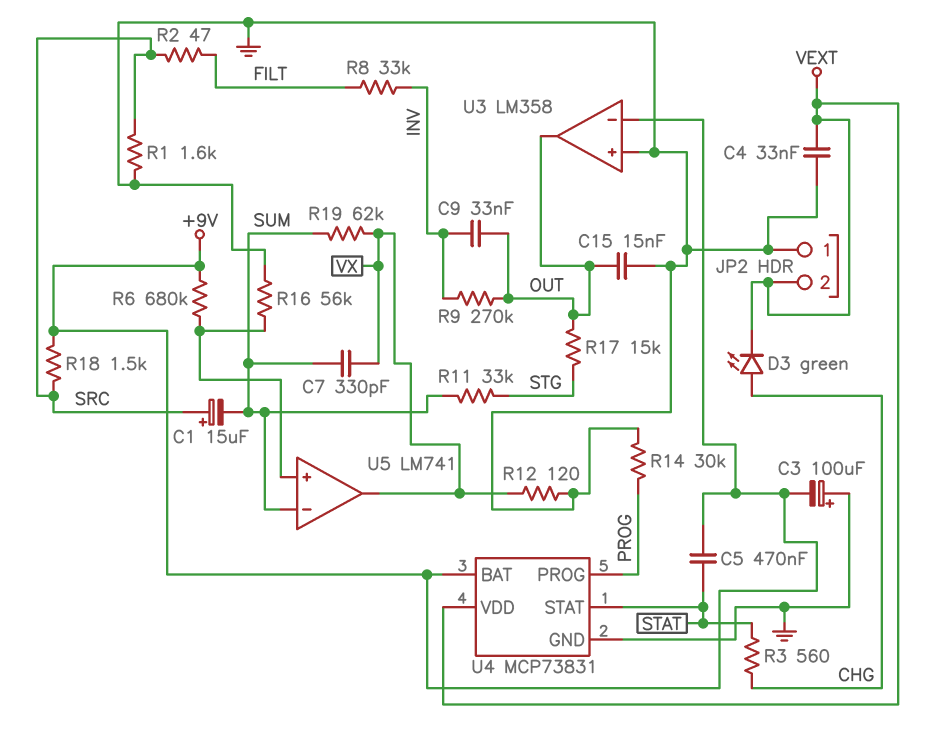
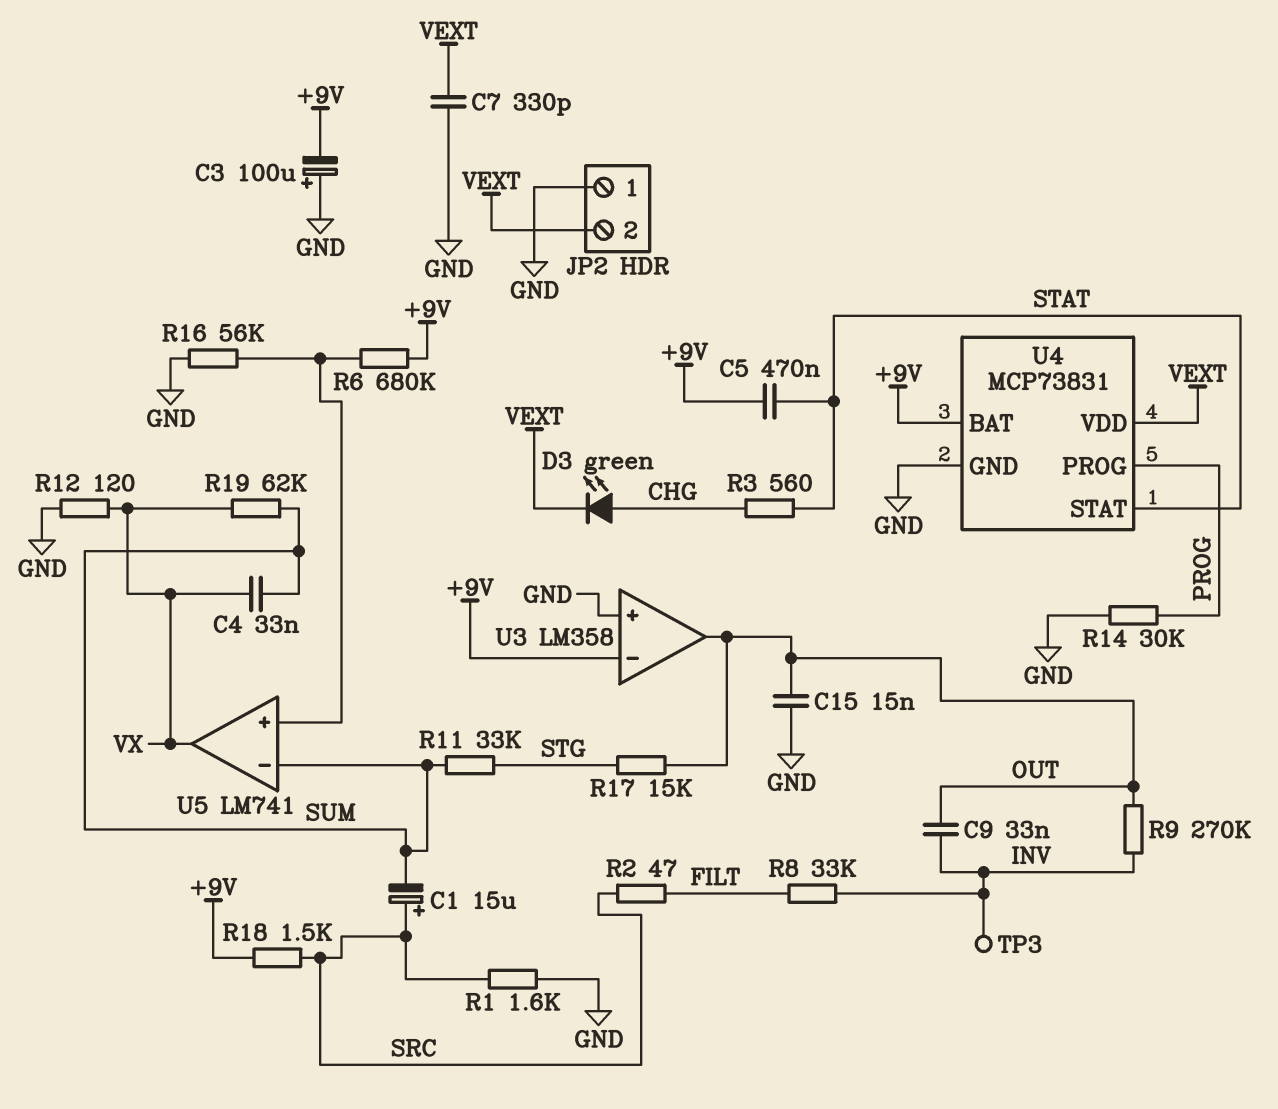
C4: 33nF (GND, VEXT) -> 33nF (SUM, VX)
C7: 330pF (SUM, VX) -> 330pF (GND, VEXT)
TP3: none -> test point (INV)

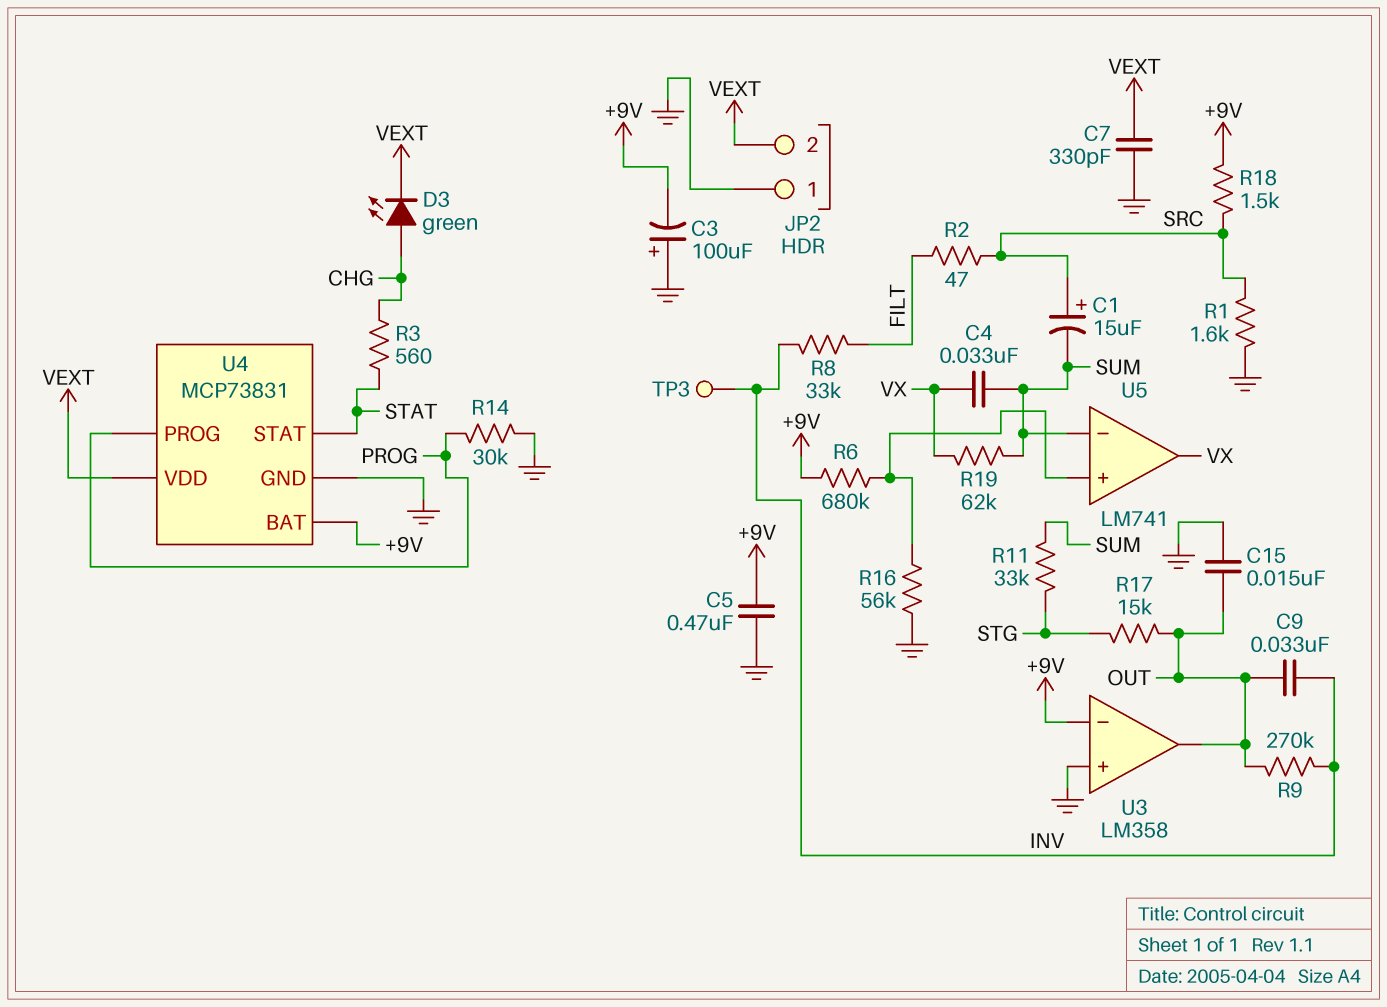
C5: 470nF (+9V, STAT) -> 470nF (+9V, GND)
R12: 120 (GND, VX) -> none

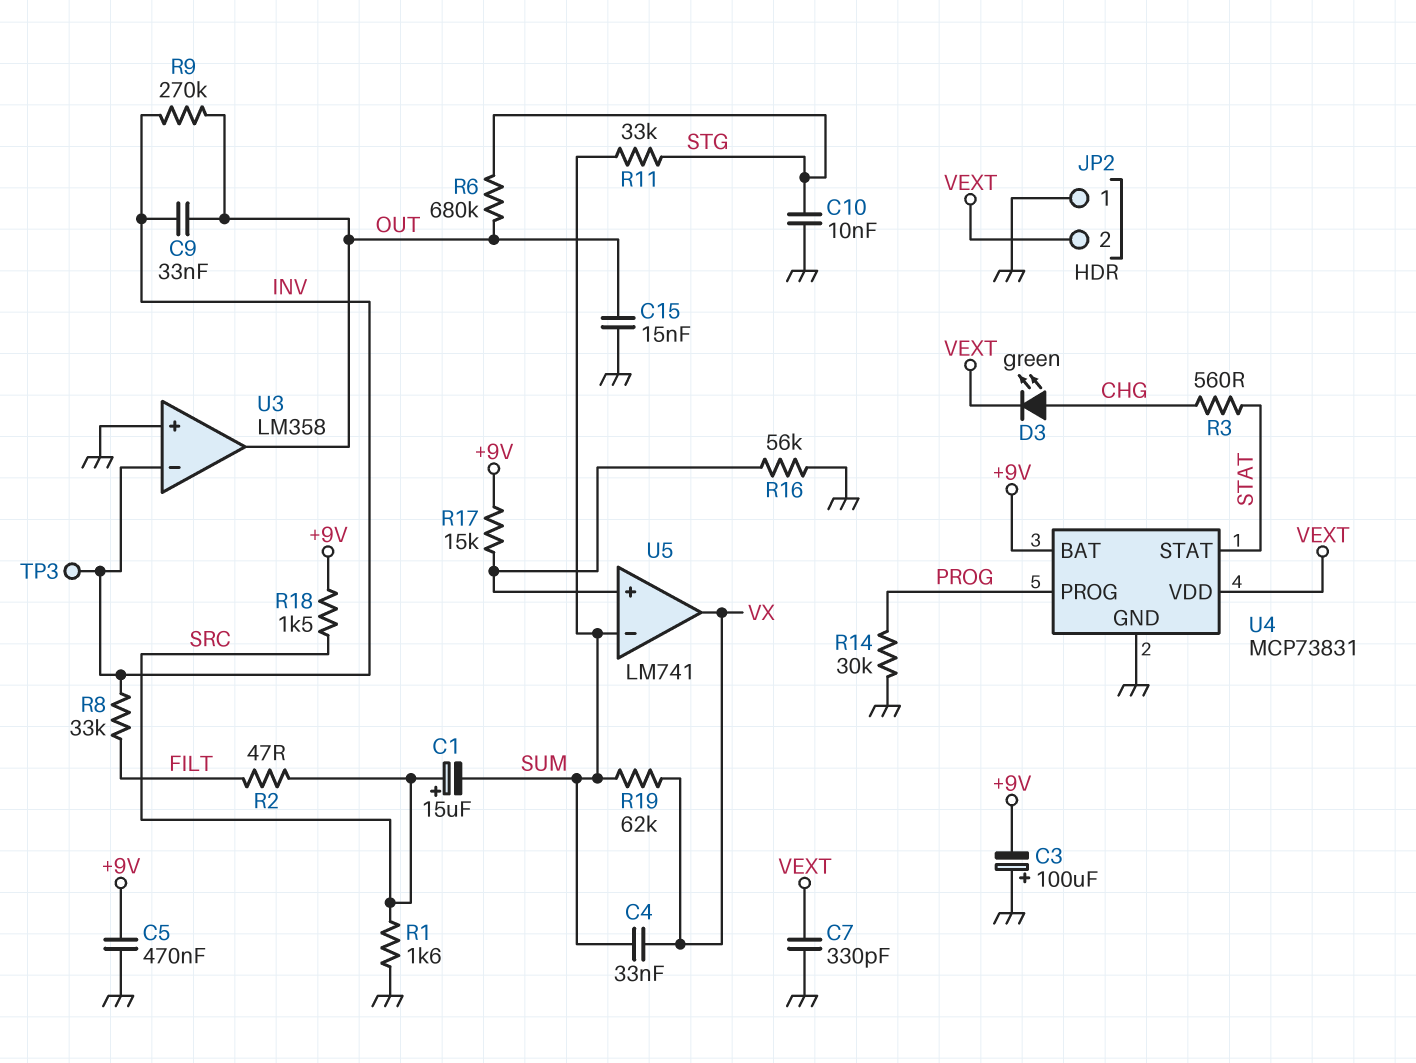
C10: none -> 10nF (GND, STG)
R6: 680k (+9V, U5/in+) -> 680k (OUT, STG)
R17: 15k (OUT, STG) -> 15k (+9V, U5/in+)
U3 pin in-: +9V -> INV

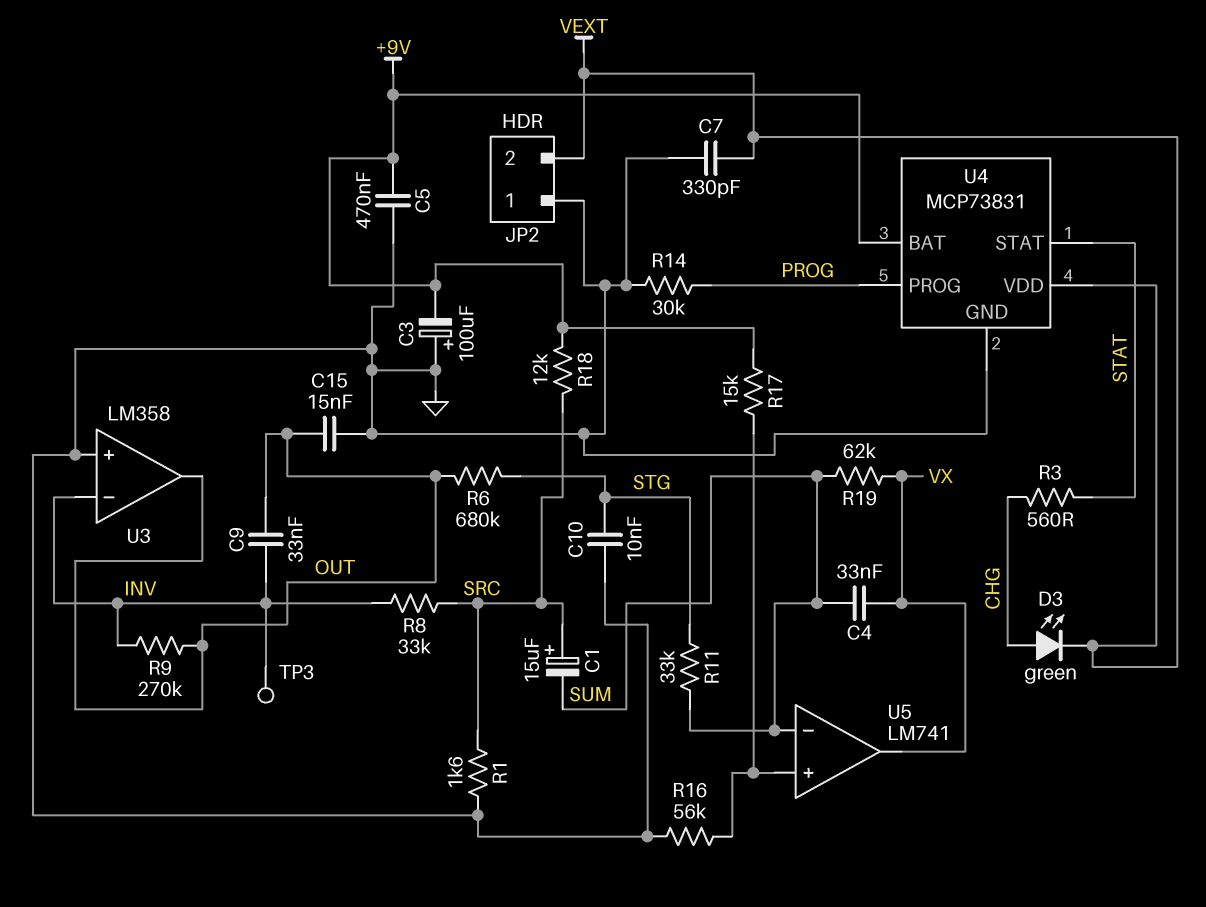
R2: 47 (FILT, SRC) -> none
R8: 33k (FILT, INV) -> 33k (INV, SRC)
R18: 1.5k (+9V, SRC) -> 12k (+9V, SRC)

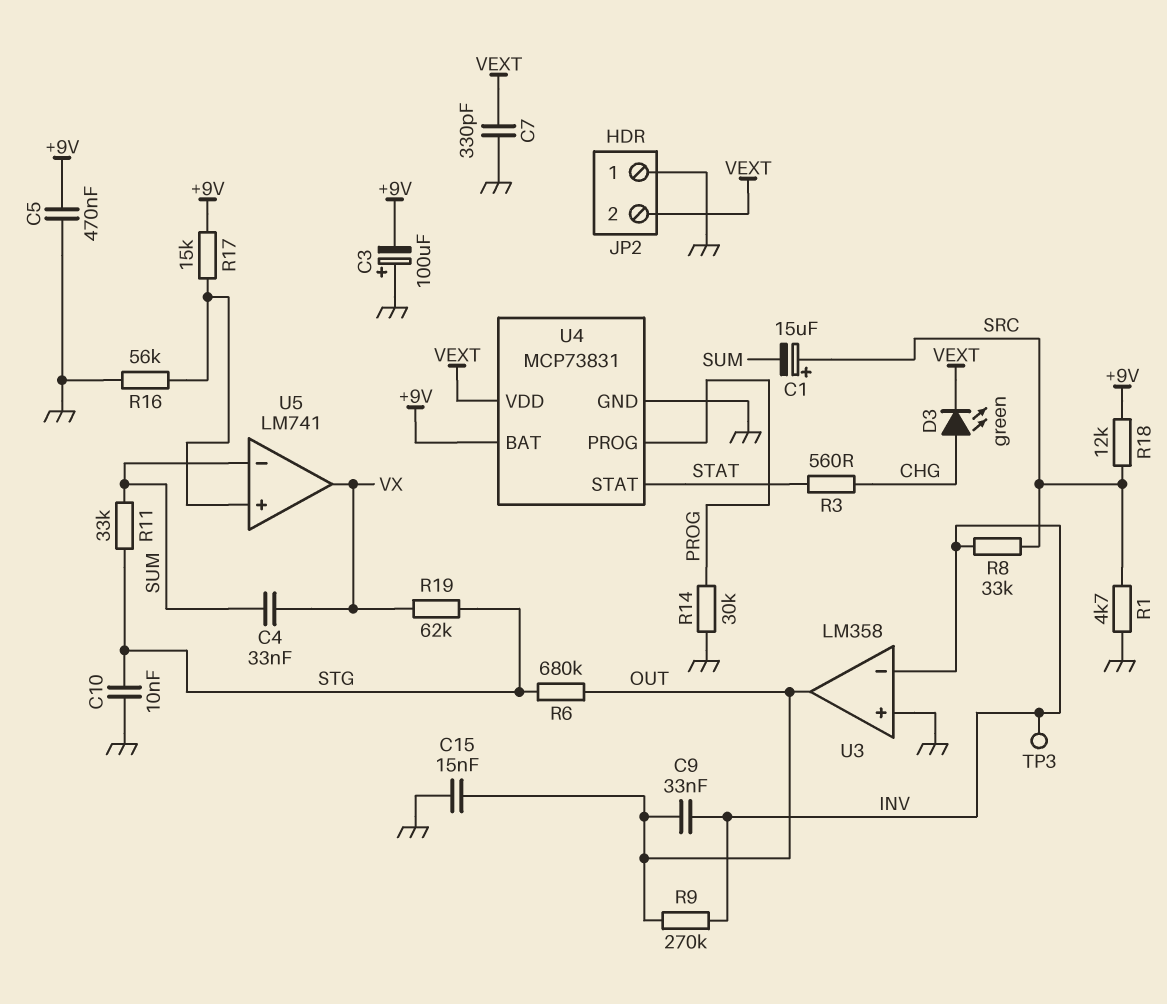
R1: 1.6k (GND, SRC) -> 4.7k (GND, SRC)
R19: 62k (SUM, VX) -> 62k (STG, VX)

